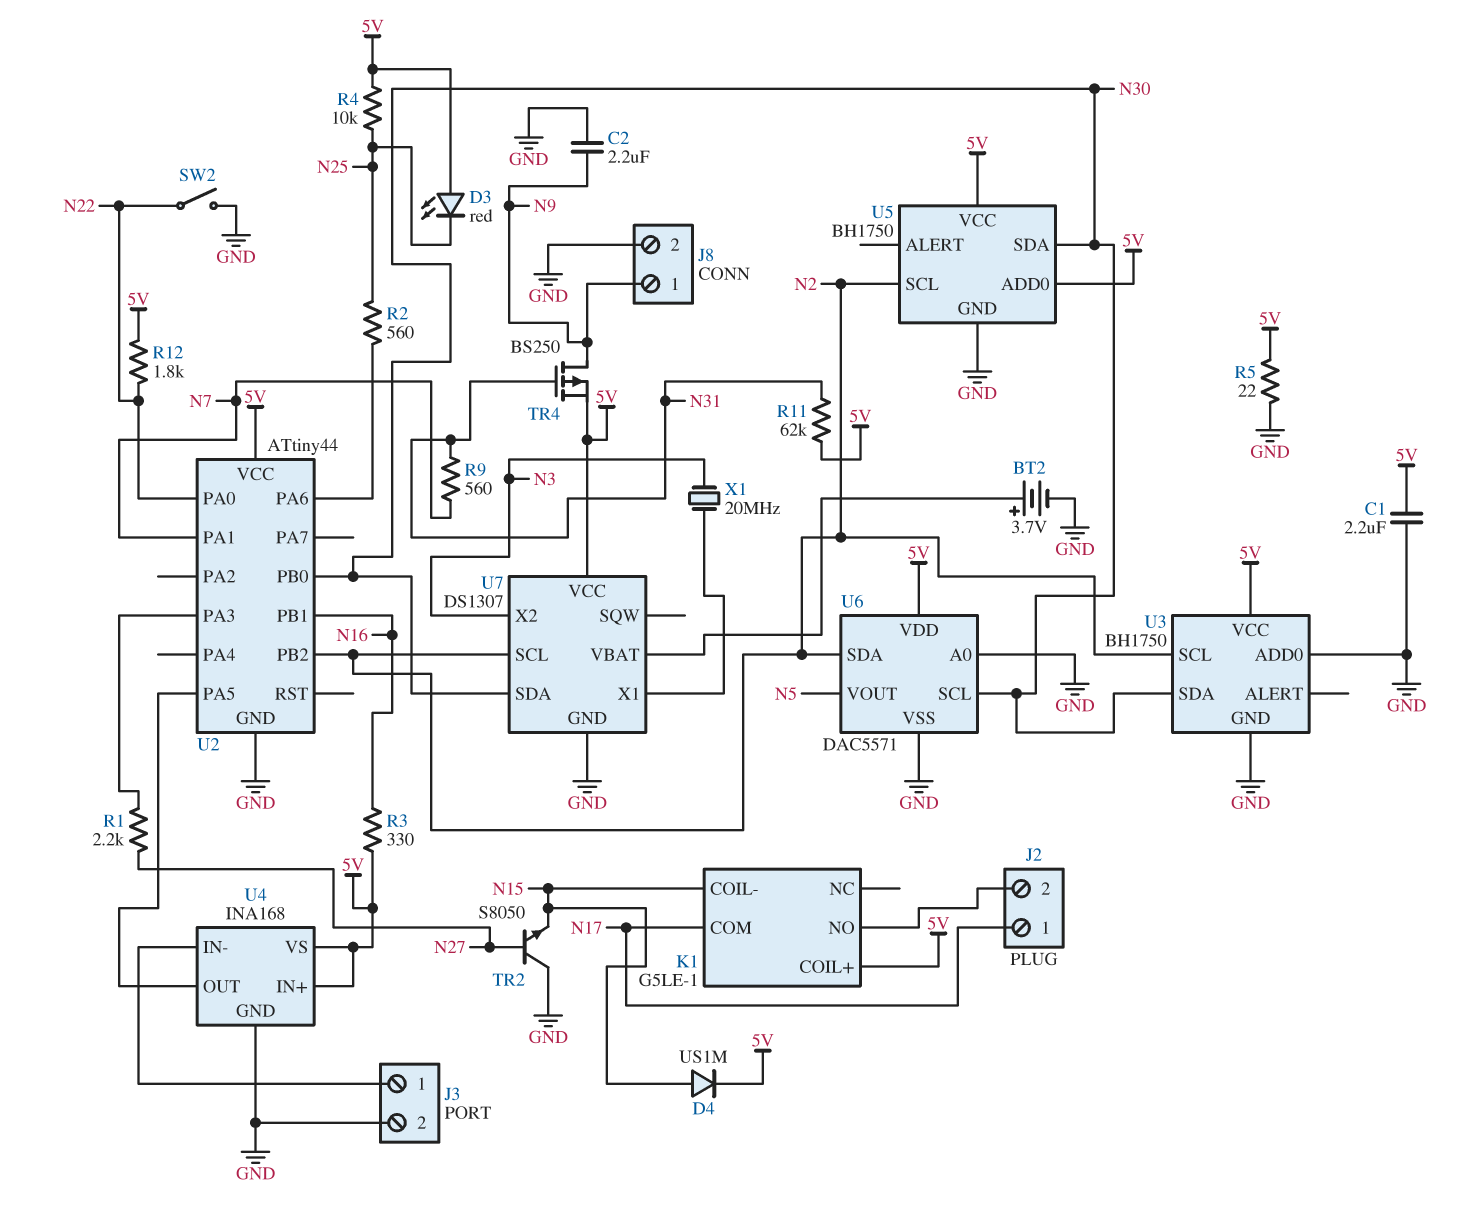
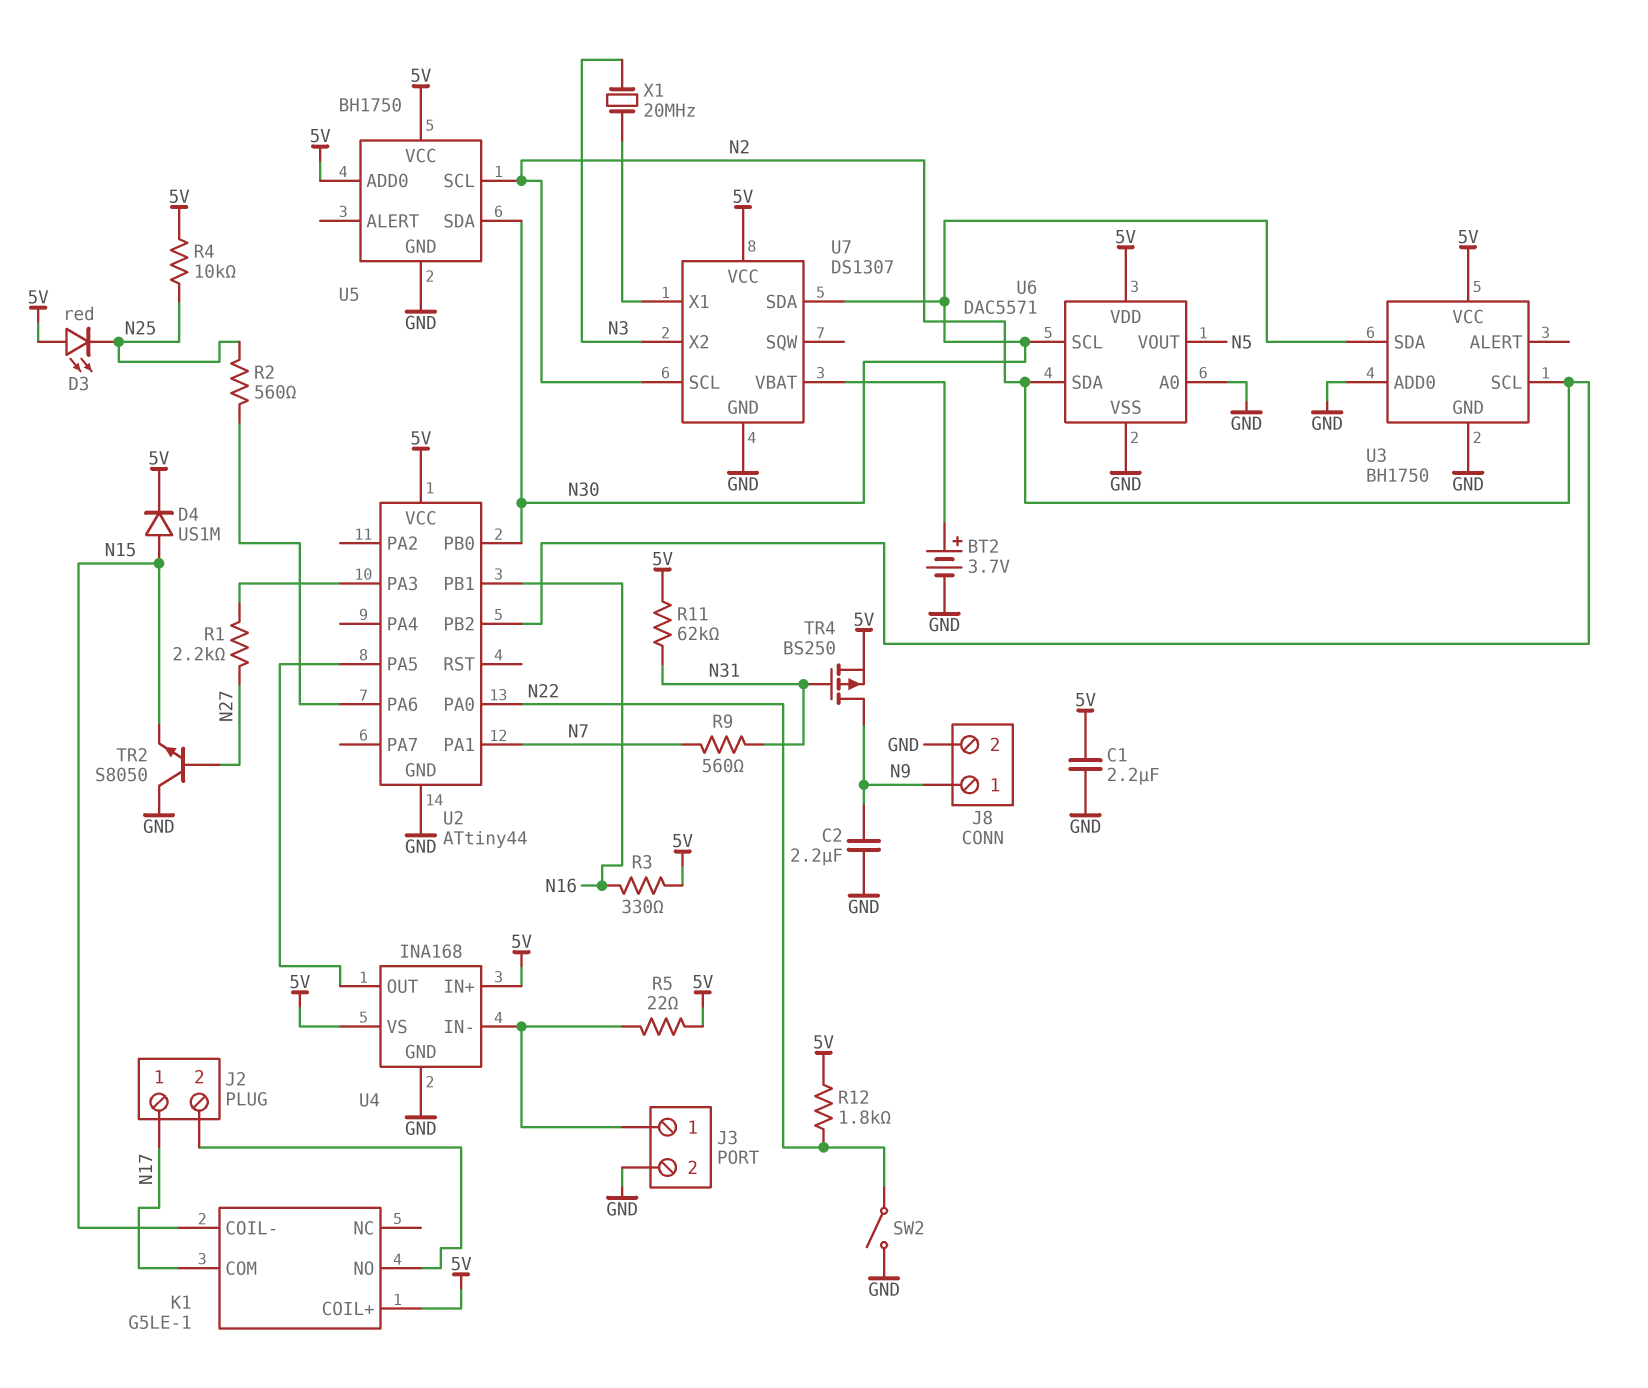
R5: 22 (5V, GND) -> 22 (5V, J3/1)

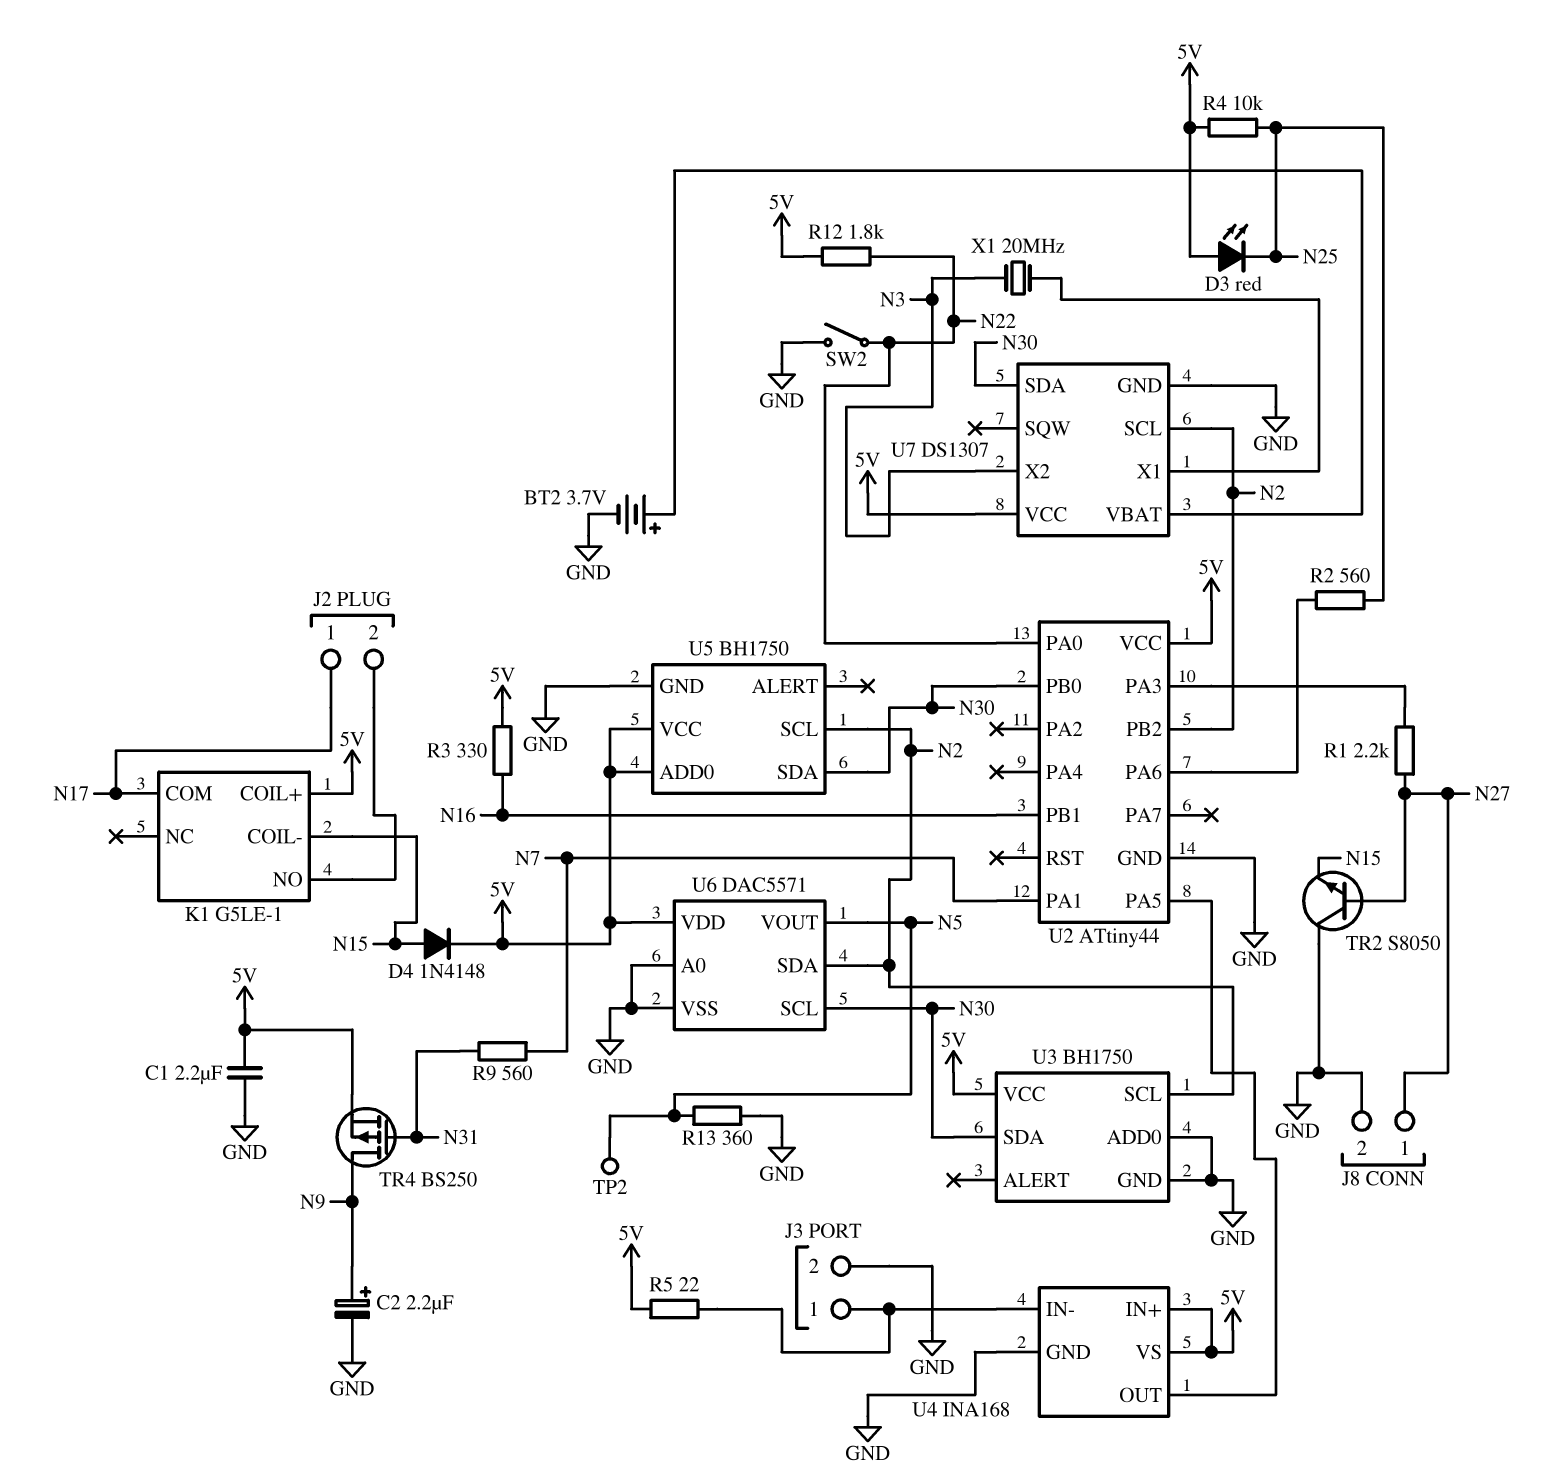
C2: 2.2uF (GND, N9) -> 2.2uF (plus N9, minus GND)
D4: diode US1M (A N15, K 5V) -> diode 1N4148 (A N15, K 5V)
J8 pin 1: N9 -> N27
R11: 62k (5V, N31) -> none
R13: none -> 360 (GND, N5)
TP2: none -> test point (N5)

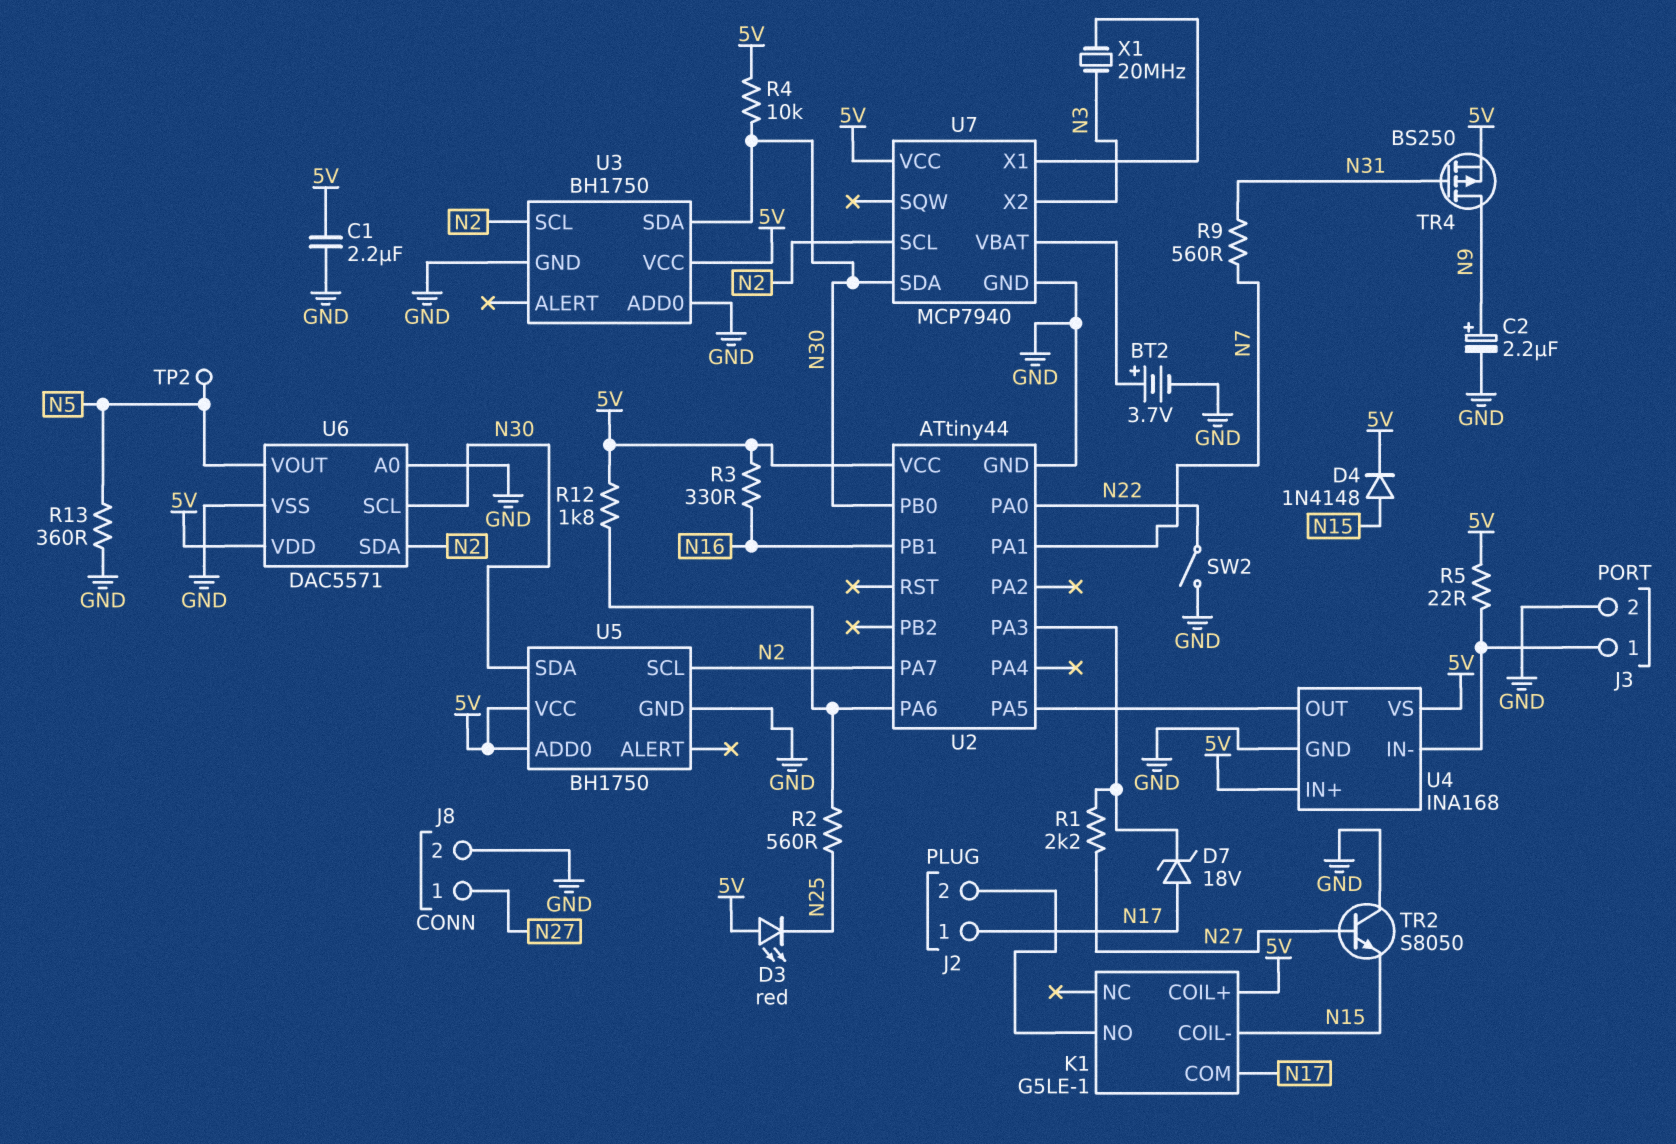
D7: none -> zener 18V (A N17, K U2/PA3)
R4: 10k (5V, N25) -> 10k (5V, N30)
R12: 1.8k (5V, N22) -> 1.8k (5V, U2/PA6)
U2 pin PA7: none -> N2
U2 pin PB2: N2 -> none
U7: DS1307 -> MCP7940

